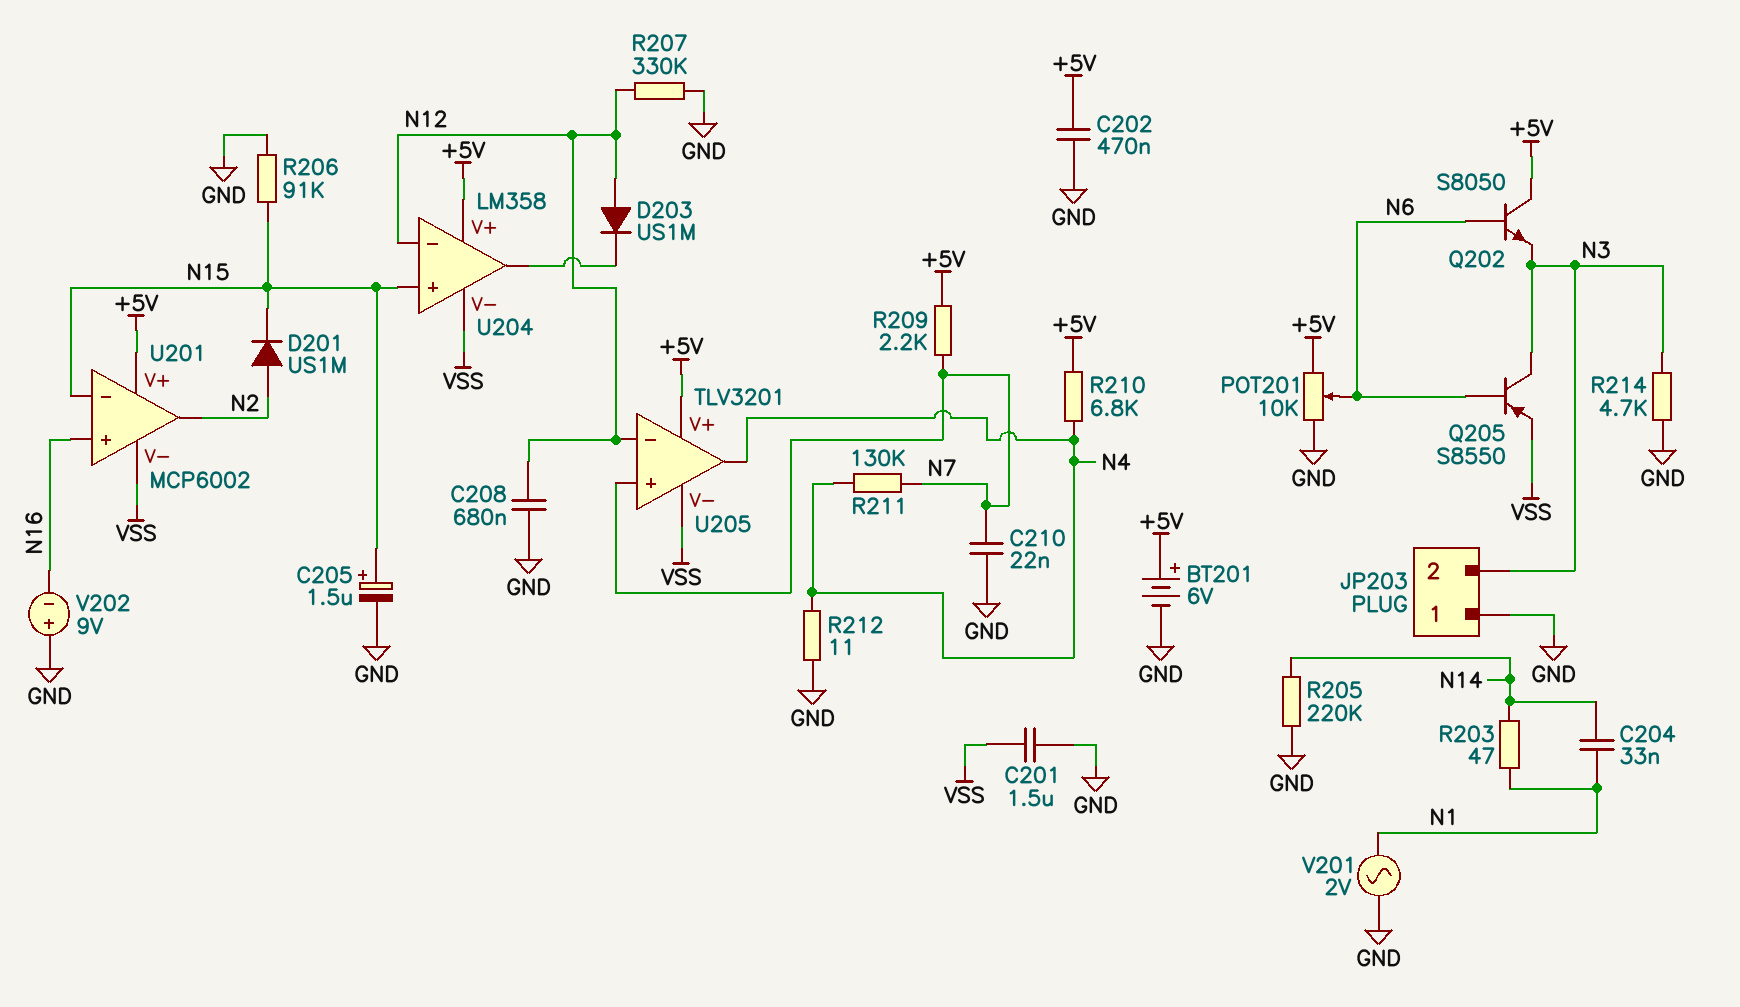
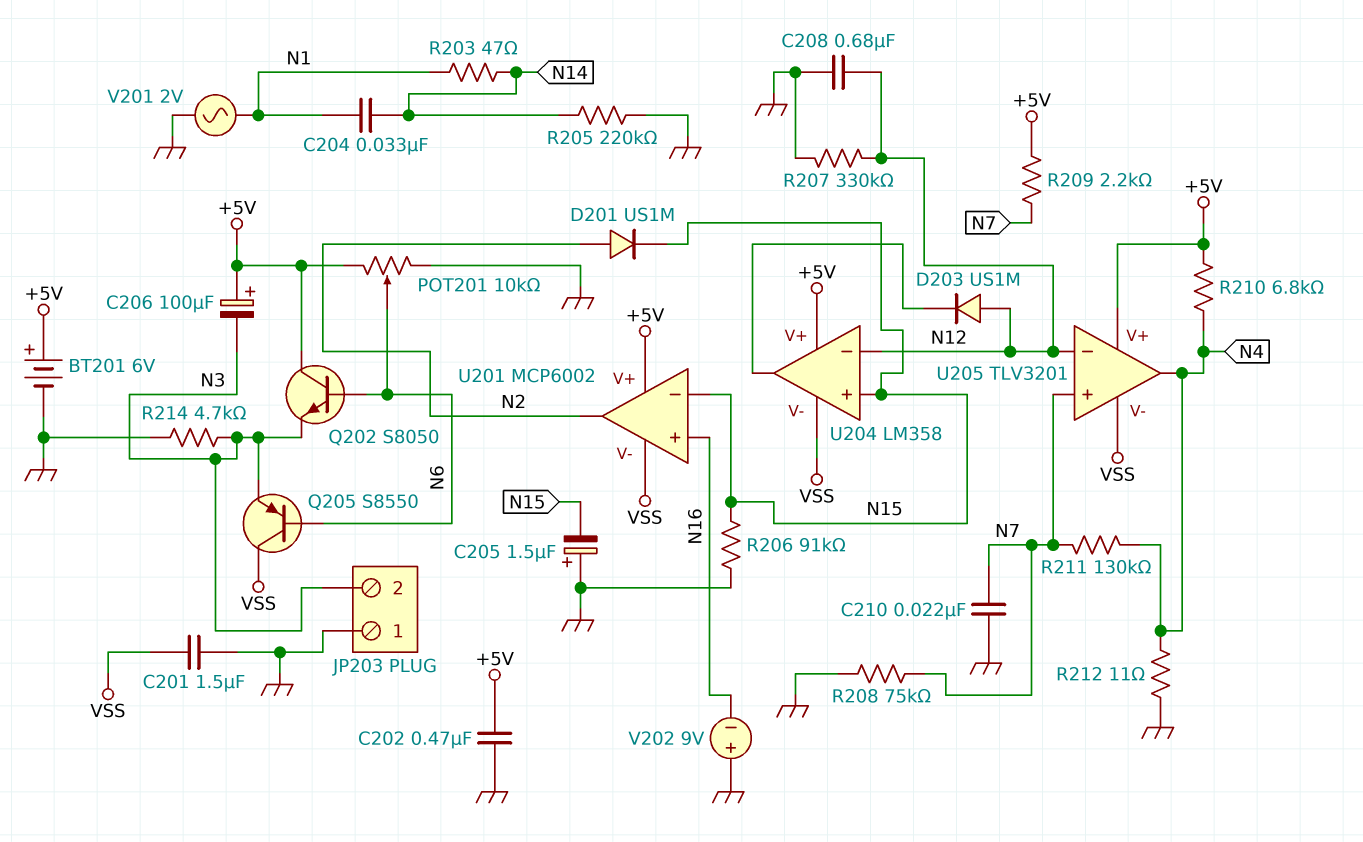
C205: 1.5uF (plus N15, minus GND) -> 1.5uF (plus GND, minus N15)
C206: none -> 100uF (plus +5V, minus N3)
Q205: PNP S8550 (B N6, C N3, E VSS) -> PNP S8550 (B N6, C VSS, E N3)
R208: none -> 75k (GND, N7)

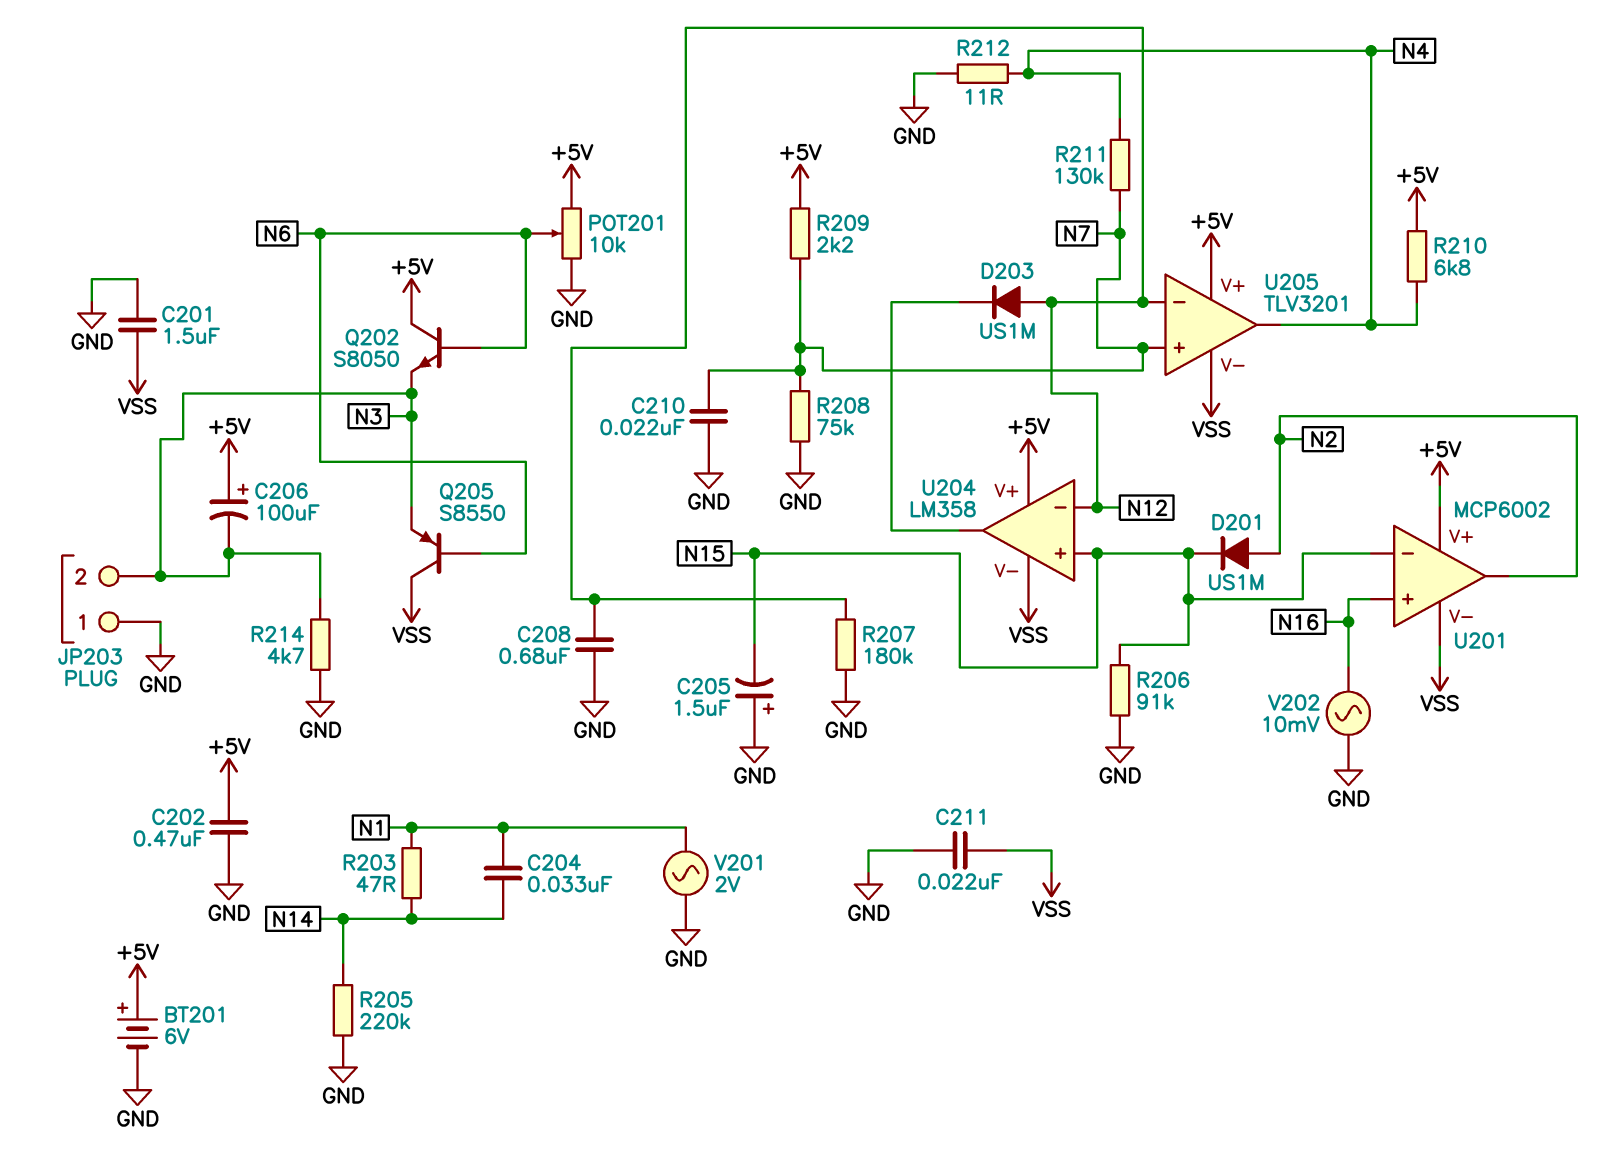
C211: none -> 22nF (GND, VSS)
R207: 330k (GND, N12) -> 180k (GND, N12)
V202: 9V (plus GND, minus N16) -> AC 10mV (GND, N16)

